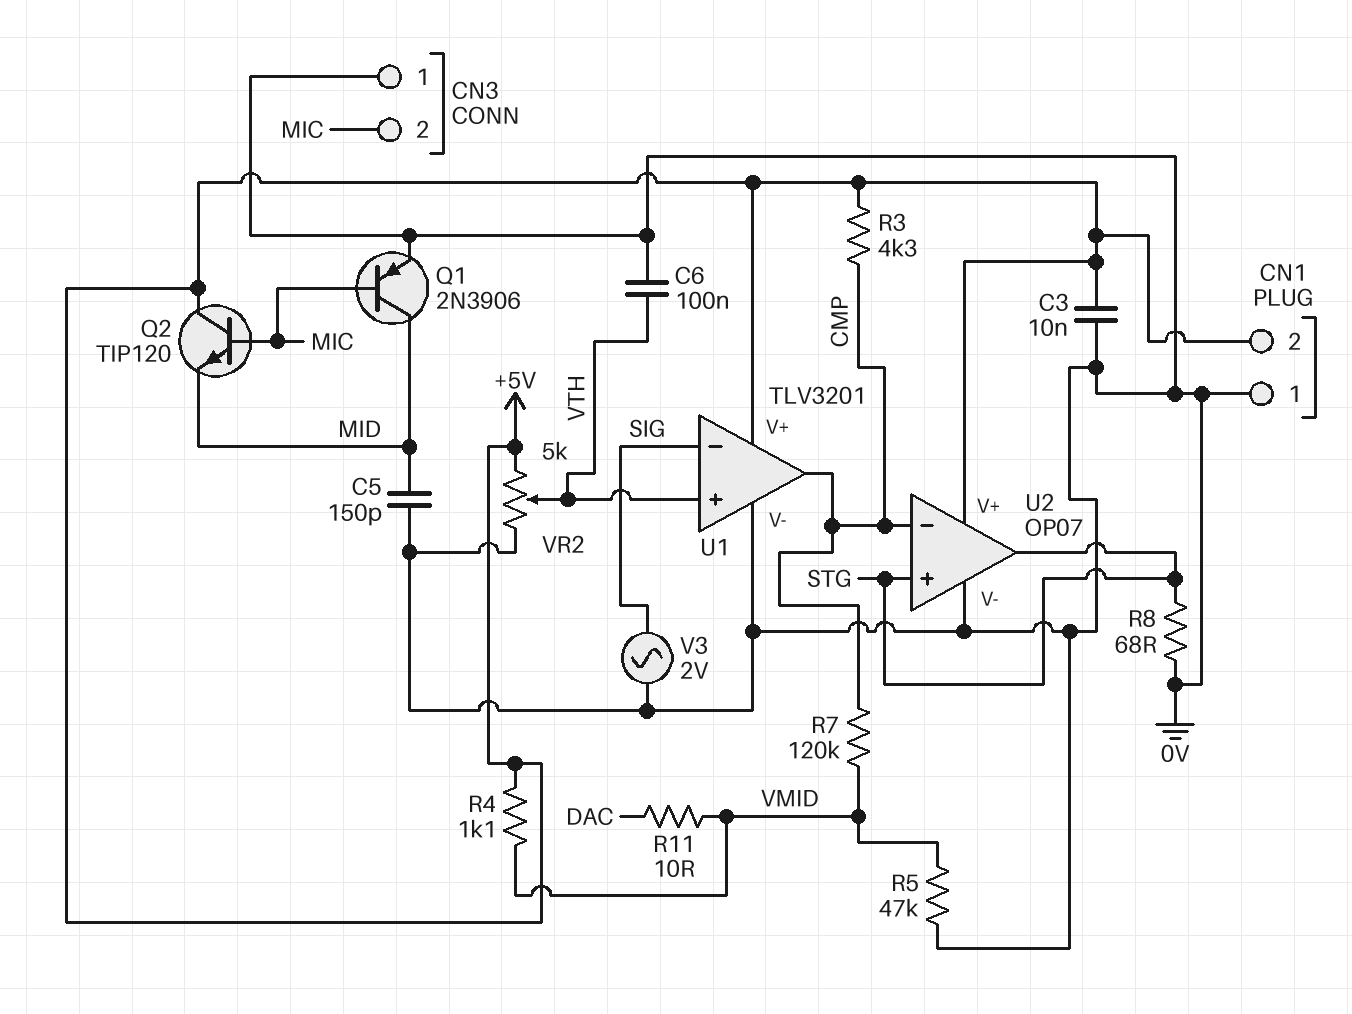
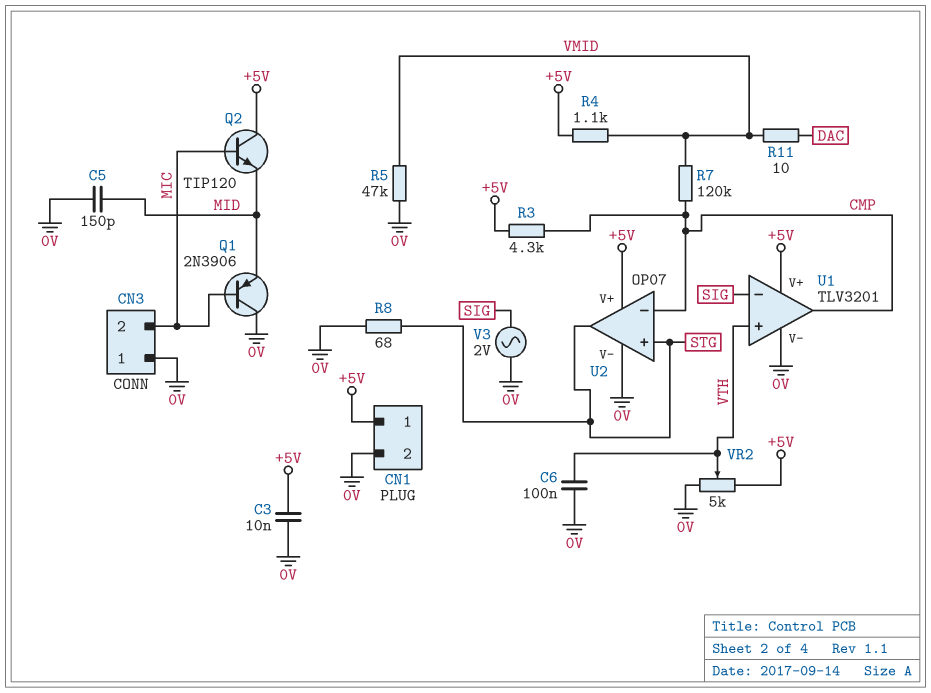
CN1 pin 1: 0V -> +5V
CN1 pin 2: +5V -> 0V
Q1: PNP 2N3906 (B MIC, C MID, E 0V) -> PNP 2N3906 (B MIC, C 0V, E MID)

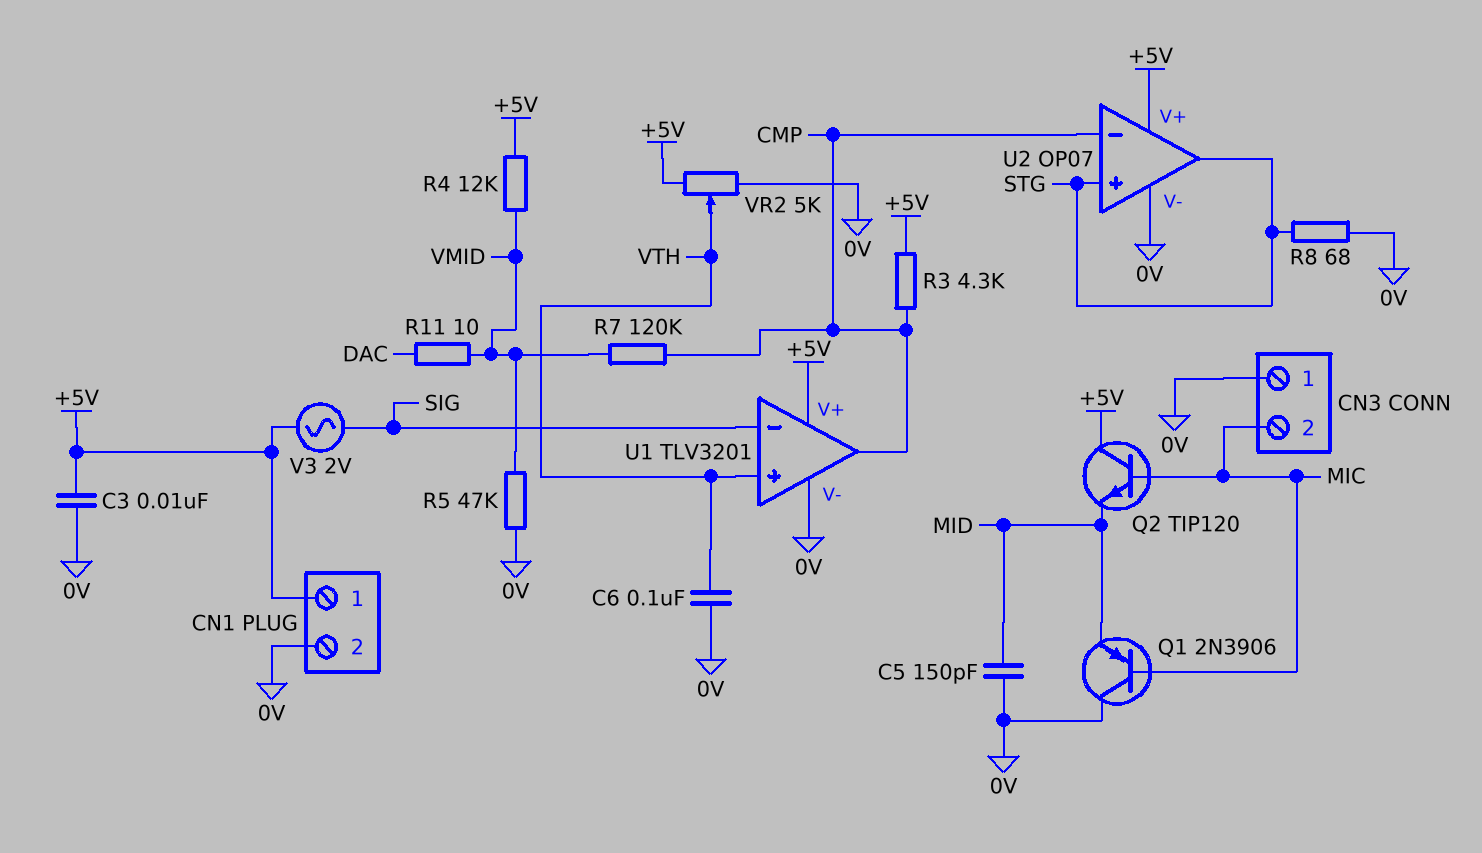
R4: 1.1k (+5V, VMID) -> 12k (+5V, VMID)
V3: AC 2V (0V, SIG) -> AC 2V (+5V, SIG)

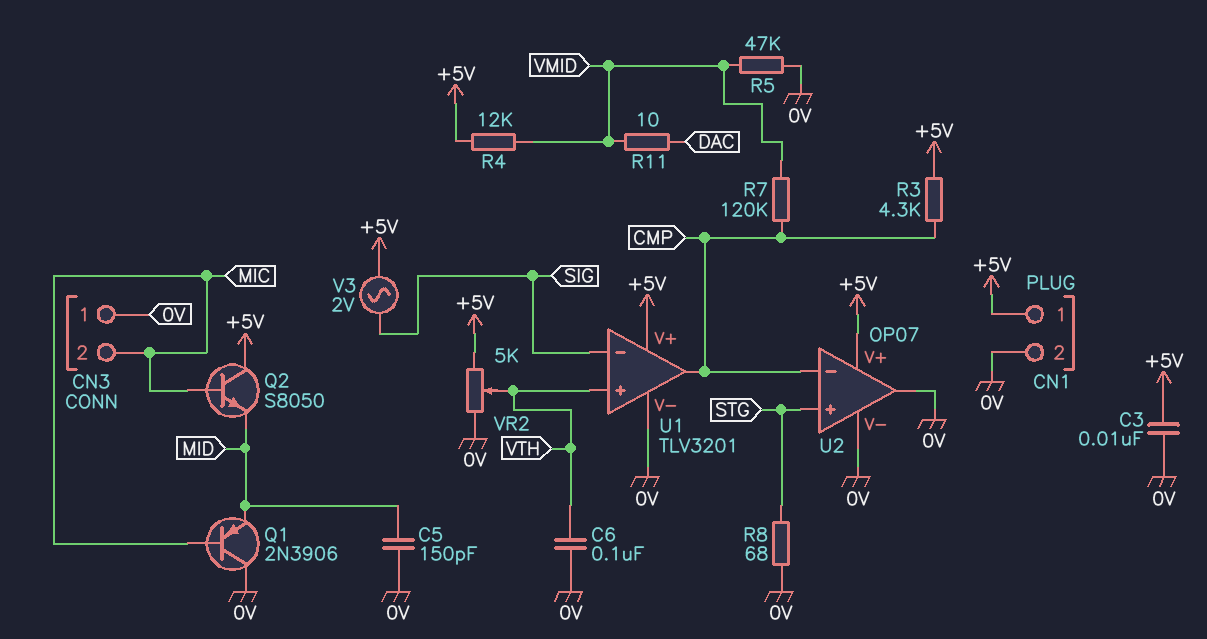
Q2: NPN TIP120 (B MIC, C +5V, E MID) -> NPN S8050 (B MIC, C +5V, E MID)
U2 pin out: STG -> 0V

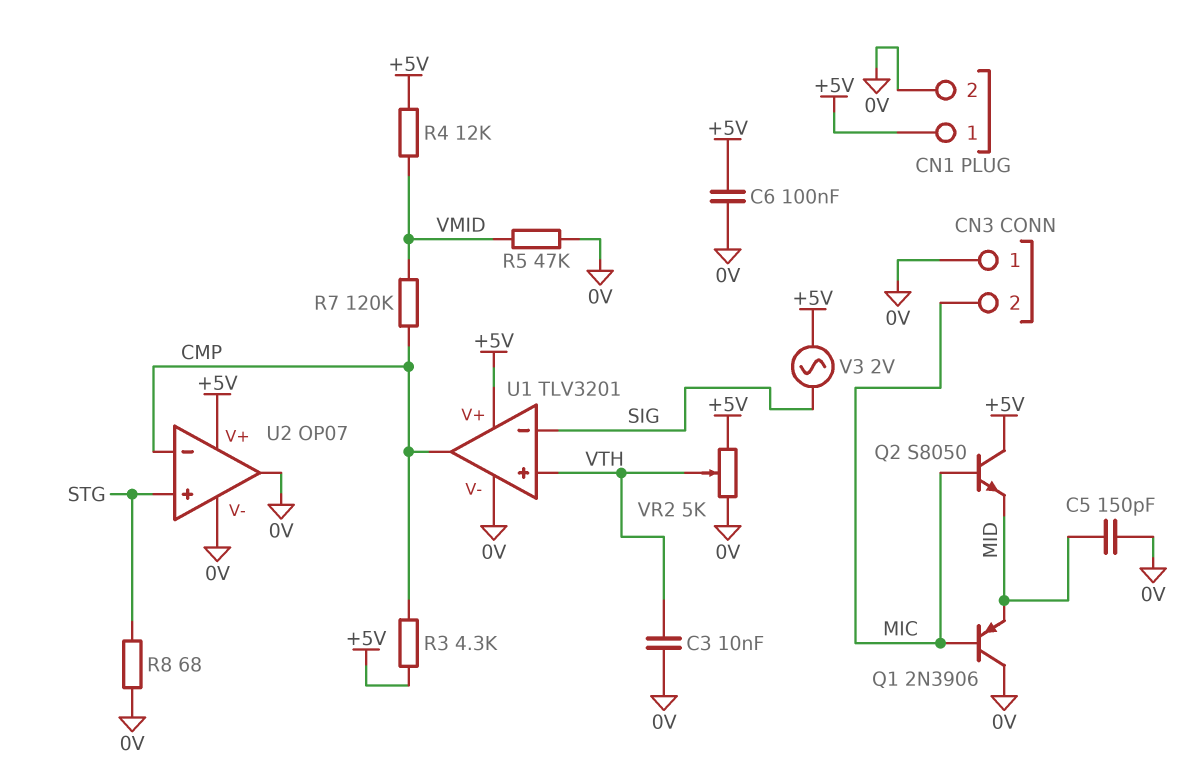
C3: 10nF (+5V, 0V) -> 10nF (0V, VTH)
C6: 100nF (0V, VTH) -> 100nF (+5V, 0V)
R11: 10 (DAC, VMID) -> none

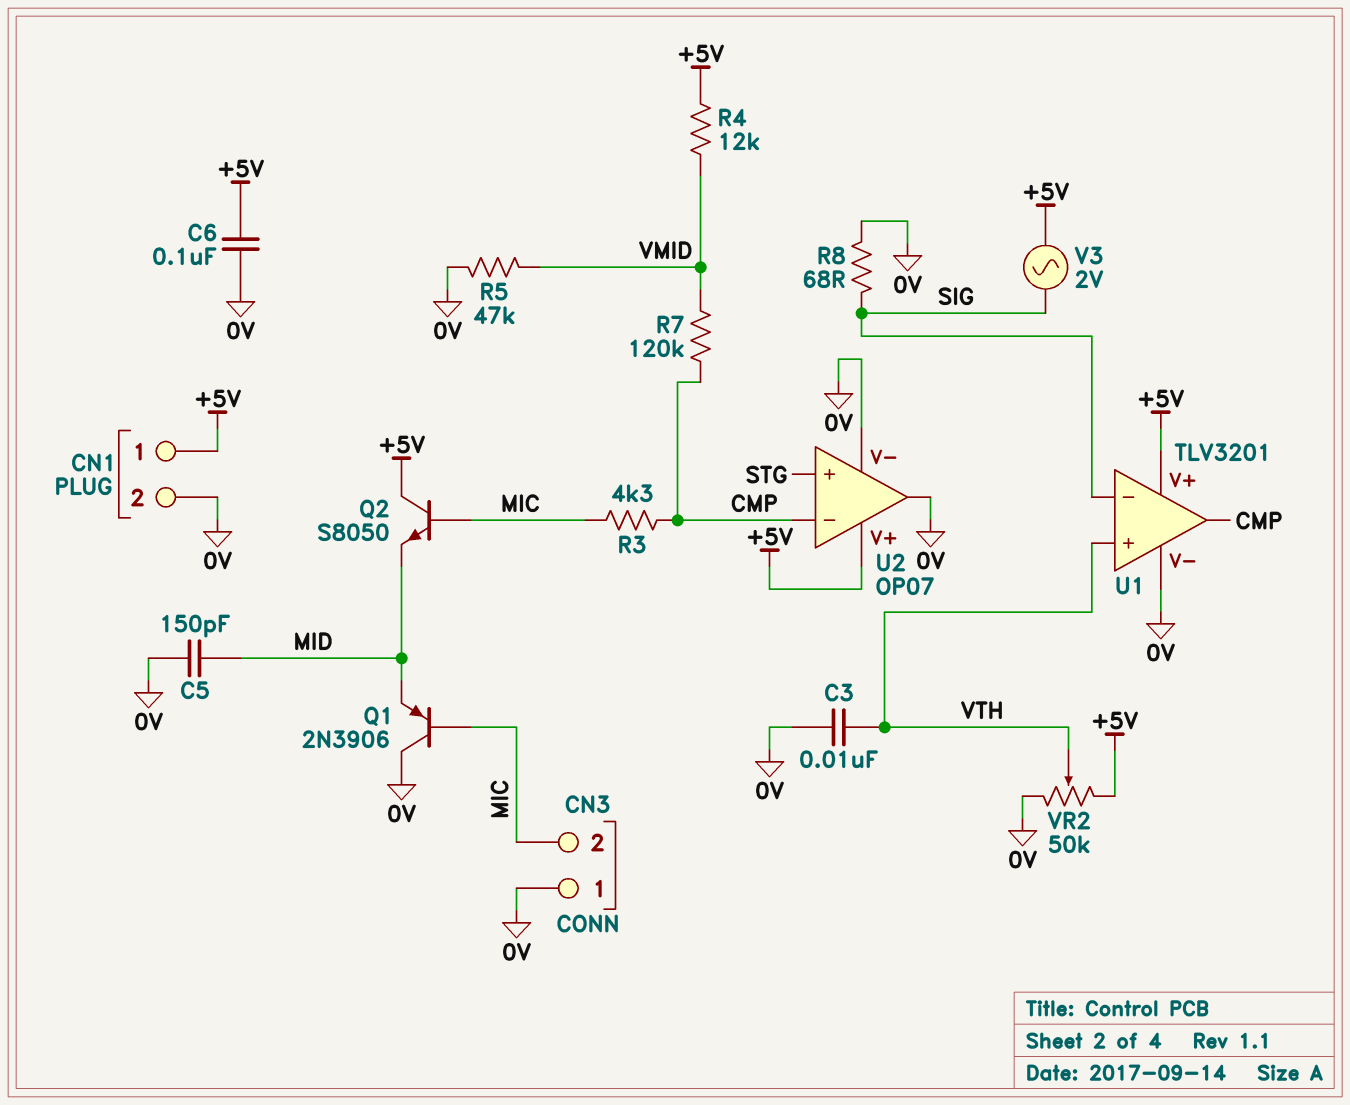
R3: 4.3k (+5V, CMP) -> 4.3k (CMP, MIC)
R8: 68 (0V, STG) -> 68 (0V, SIG)
VR2: 5k (+5V, 0V, wiper VTH) -> 50k (+5V, 0V, wiper VTH)

